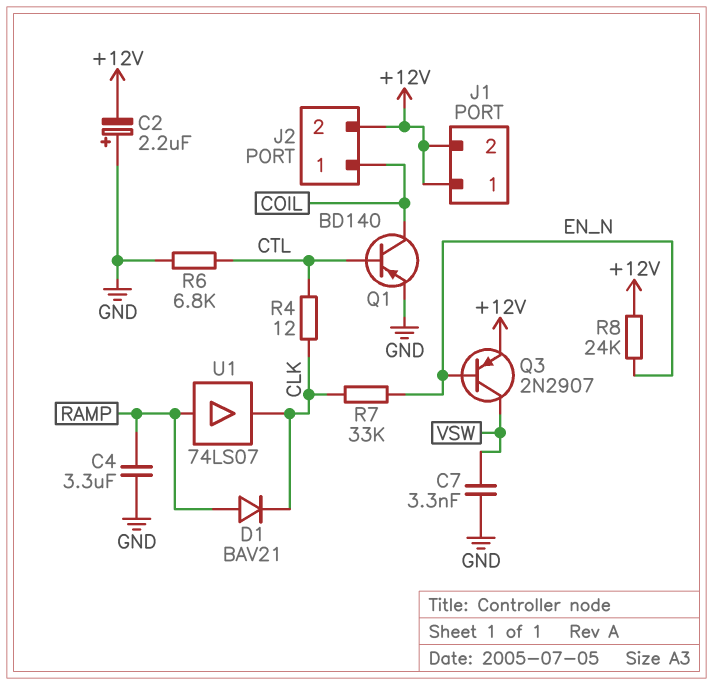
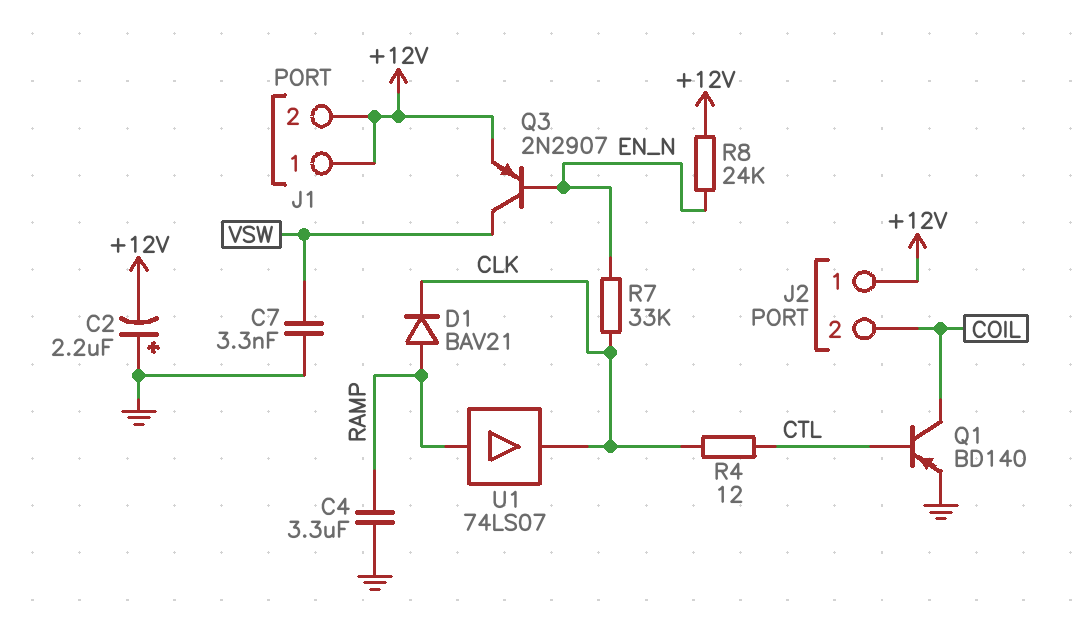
J2 pin 1: COIL -> +12V
J2 pin 2: +12V -> COIL
R6: 6.8k (CTL, GND) -> none

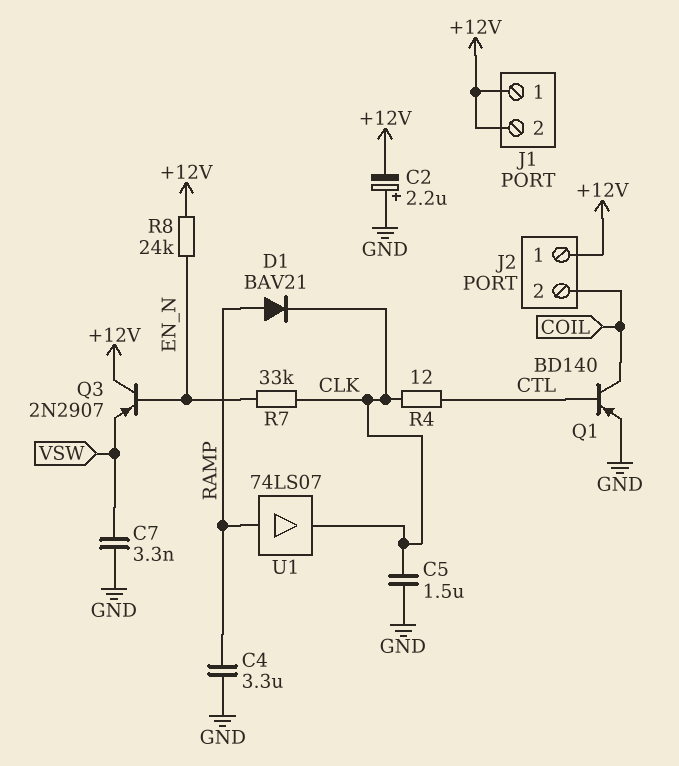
C5: none -> 1.5uF (CLK, GND)
Q3: PNP 2N2907 (B EN_N, C VSW, E +12V) -> PNP 2N2907 (B EN_N, C +12V, E VSW)

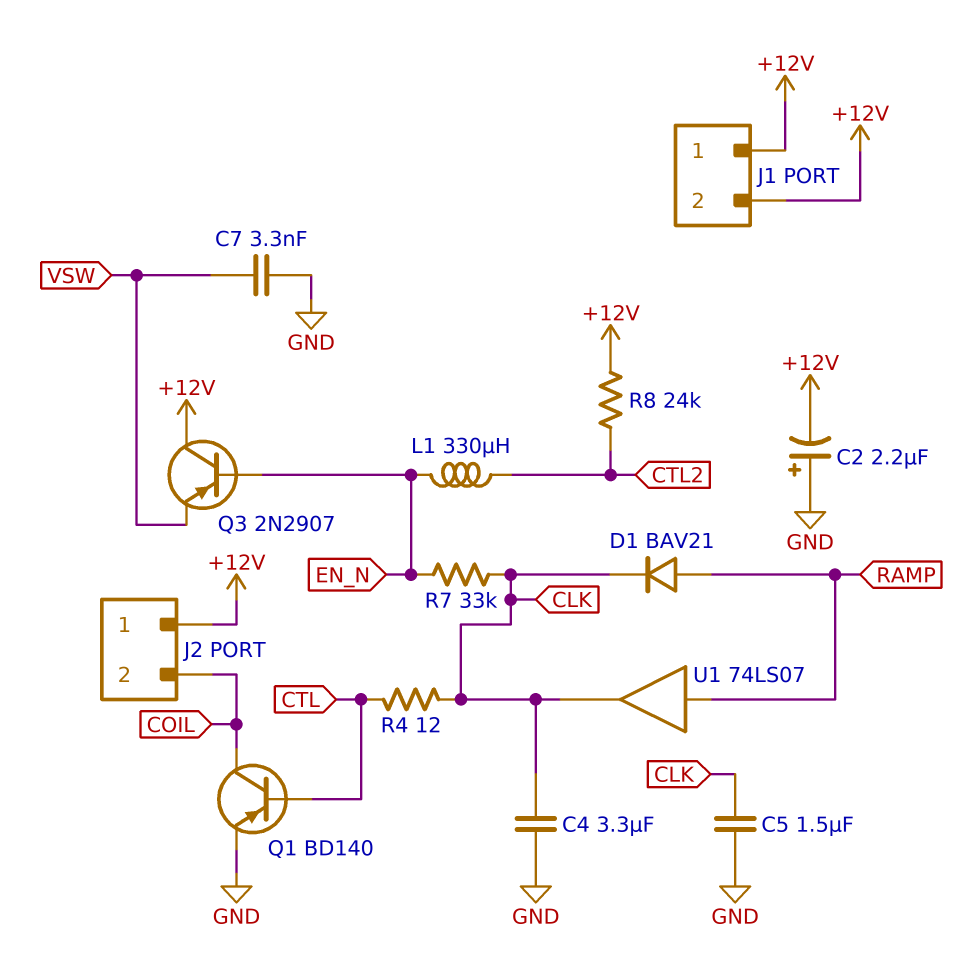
C4: 3.3uF (GND, RAMP) -> 3.3uF (CLK, GND)
L1: none -> 330uH (CTL2, EN_N)
R8: 24k (+12V, EN_N) -> 24k (+12V, CTL2)

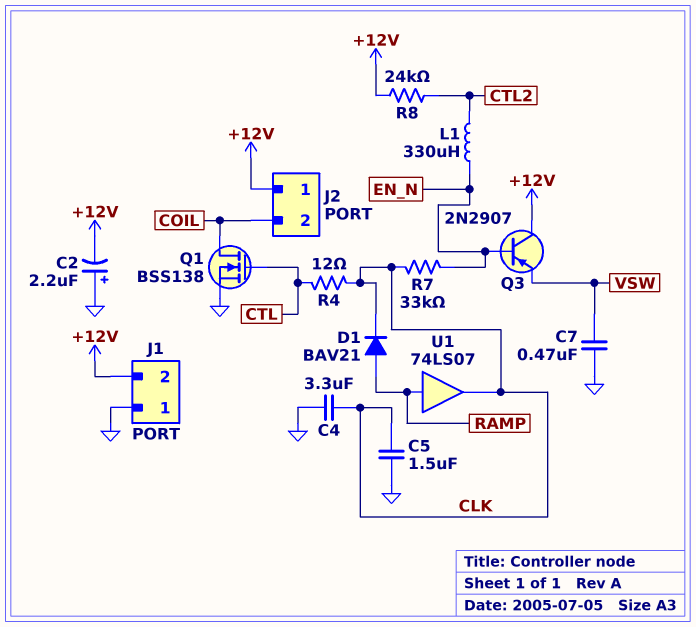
C7: 3.3nF (GND, VSW) -> 470nF (GND, VSW)
J1 pin 1: +12V -> GND
Q1: PNP BD140 (B CTL, C COIL, E GND) -> NMOS BSS138 (G CTL, D COIL, S GND)

